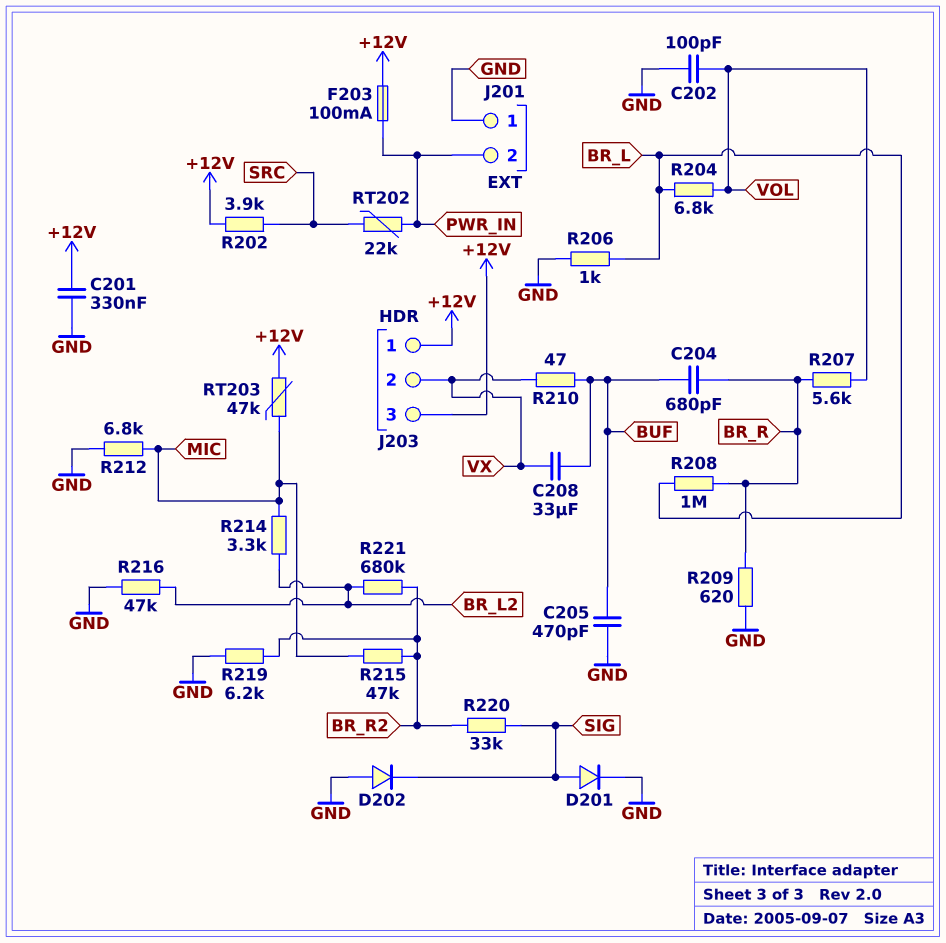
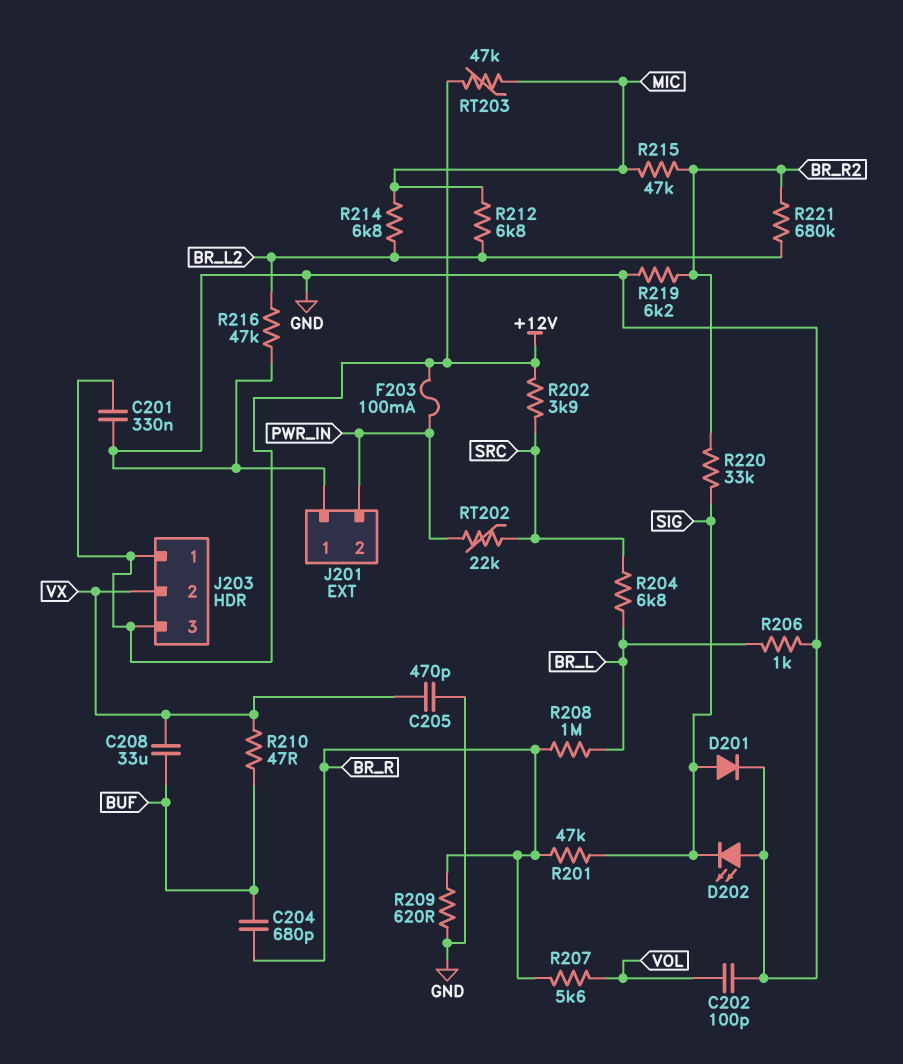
C205: 470pF (BUF, GND) -> 470pF (GND, VX)
D202: diode (A GND, K SIG) -> LED (A GND, K SIG)
R201: none -> 47k (BR_R, SIG)
R204: 6.8k (BR_L, VOL) -> 6.8k (BR_L, SRC)
R212: 6.8k (GND, MIC) -> 6.8k (BR_L2, MIC)
R214: 3.3k (BR_L2, MIC) -> 6.8k (BR_L2, MIC)

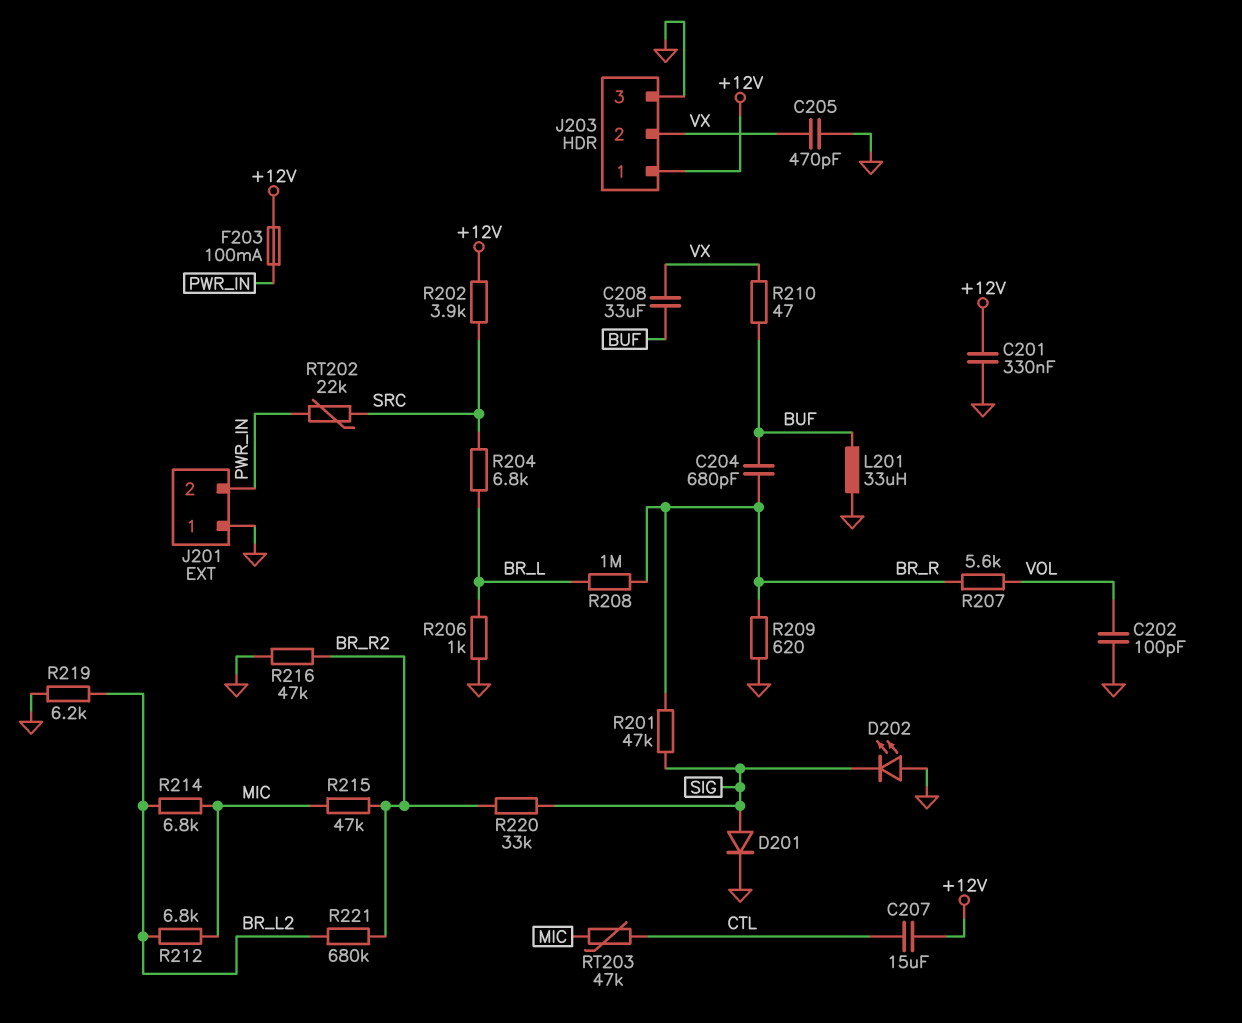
C207: none -> 15uF (+12V, CTL)
J203 pin 3: +12V -> GND
L201: none -> 33uH (BUF, GND)
R216: 47k (BR_L2, GND) -> 47k (BR_R2, GND)
R219: 6.2k (BR_R2, GND) -> 6.2k (BR_L2, GND)
RT203: 47k (+12V, MIC) -> 47k (CTL, MIC)

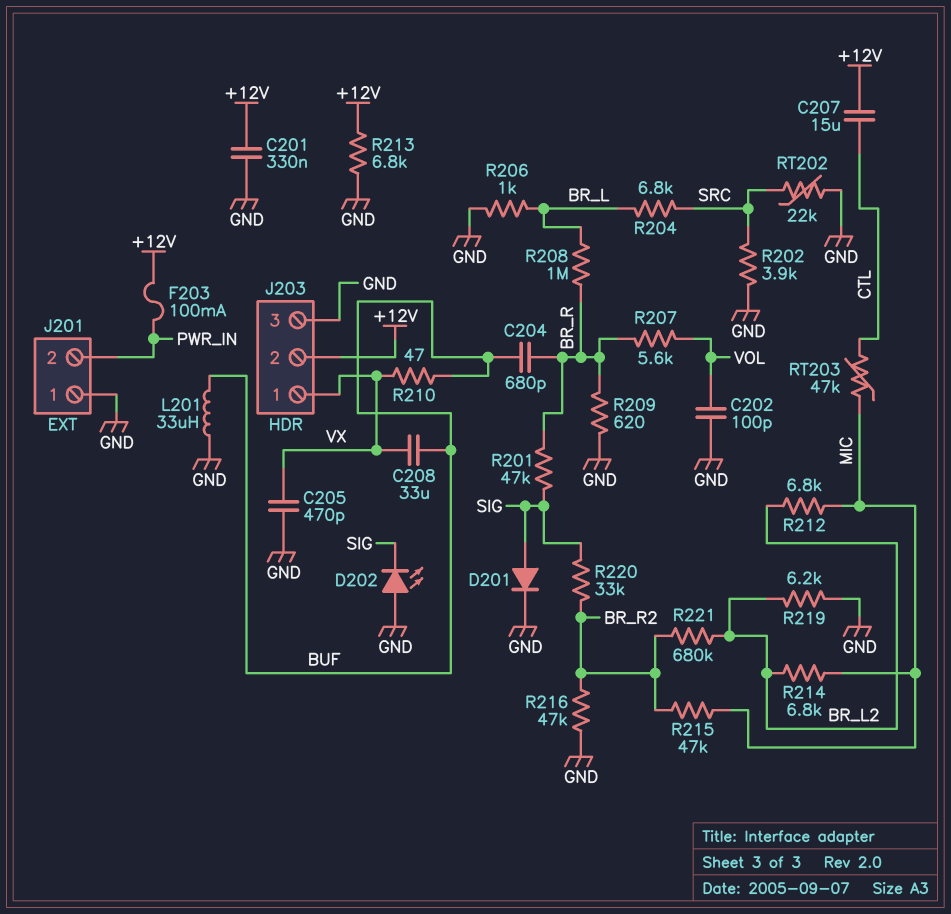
J203 pin 1: +12V -> VX
J203 pin 2: VX -> +12V
R202: 3.9k (+12V, SRC) -> 3.9k (GND, SRC)
R213: none -> 6.8k (+12V, GND)
RT202: 22k (PWR_IN, SRC) -> 22k (GND, SRC)

